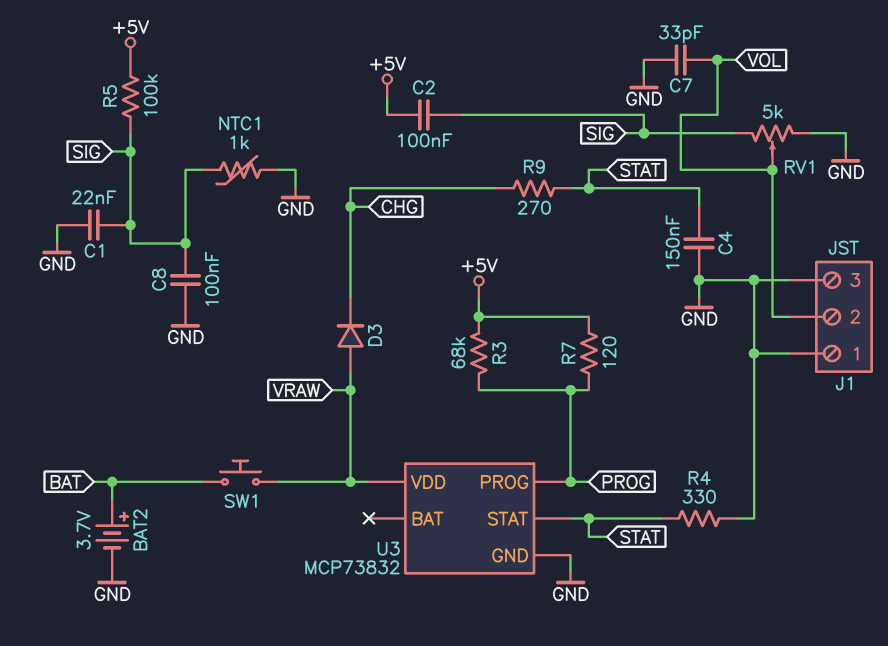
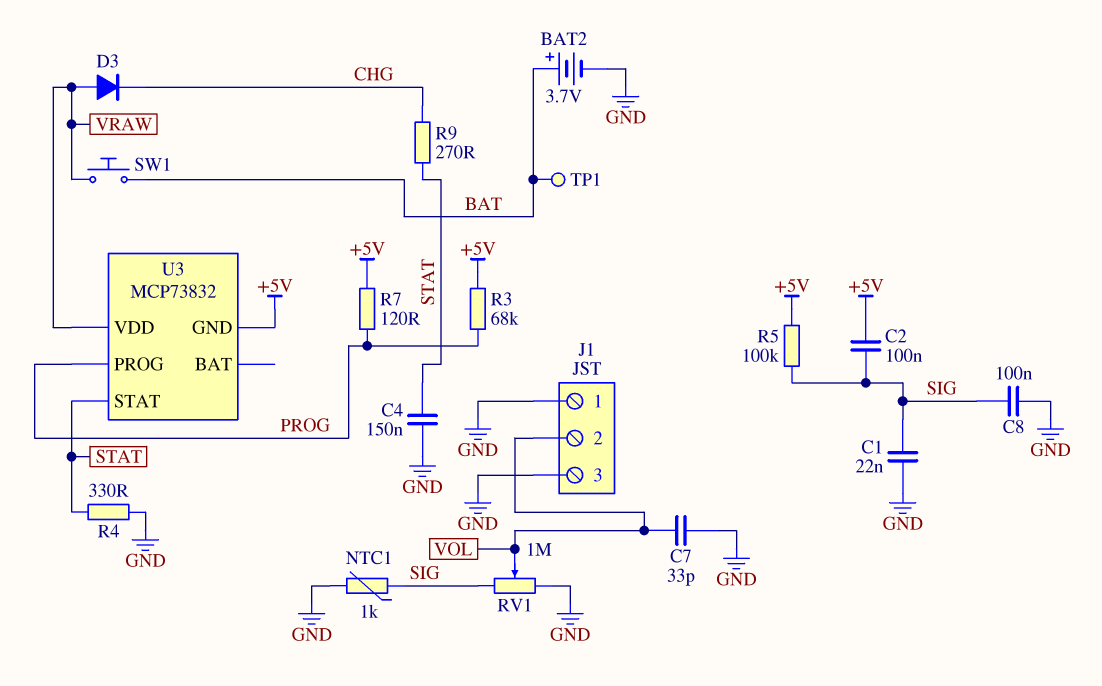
RV1: 5k (GND, SIG, wiper VOL) -> 1M (GND, SIG, wiper VOL)
TP1: none -> test point (BAT)
U3 pin GND: GND -> +5V

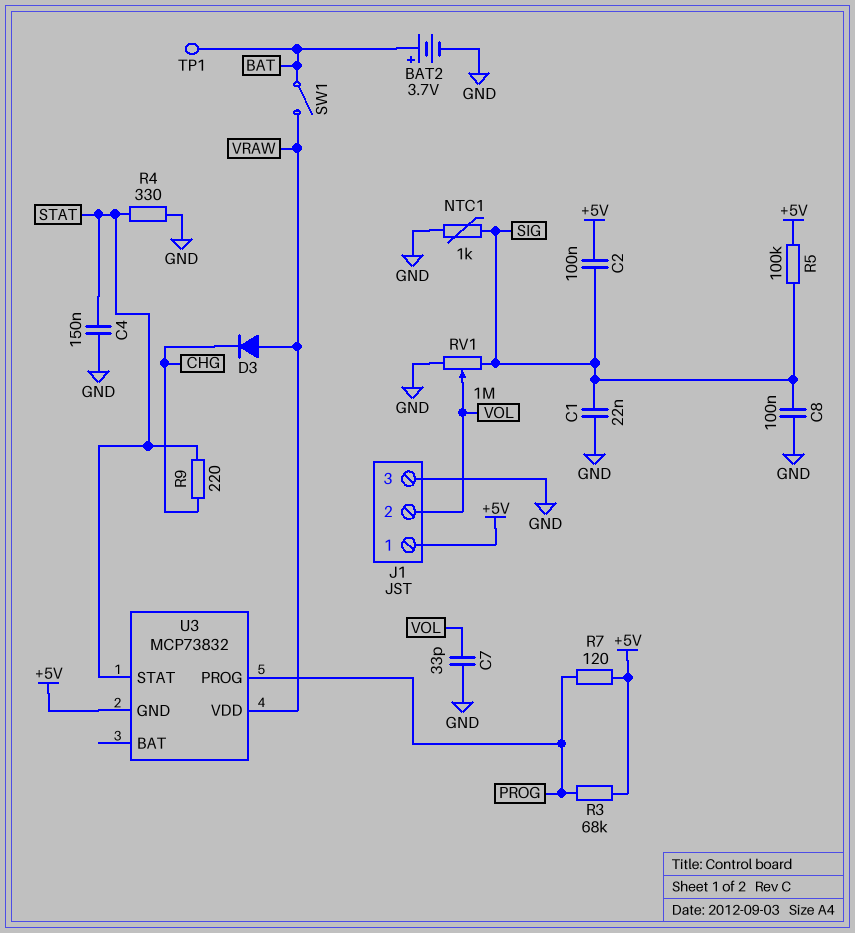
J1 pin 1: GND -> +5V
R9: 270 (CHG, STAT) -> 220 (CHG, STAT)
SW1: button (BAT, VRAW) -> switch (BAT, VRAW)

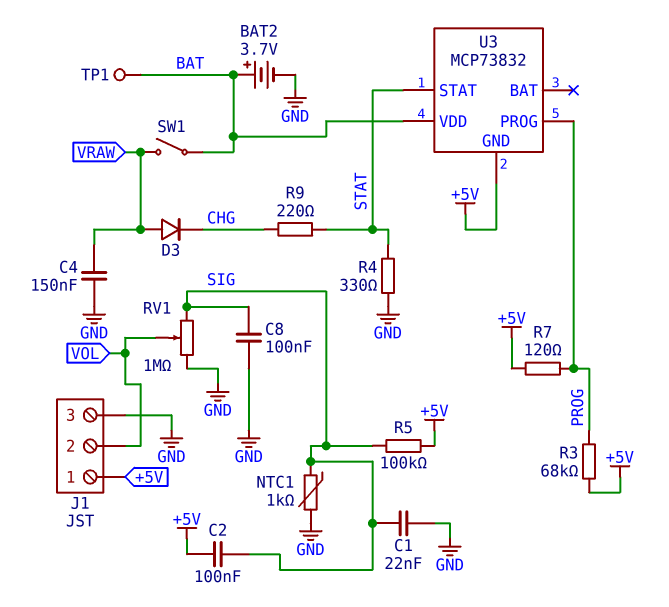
C4: 150nF (GND, STAT) -> 150nF (GND, VRAW)
C7: 33pF (GND, VOL) -> none
U3 pin VDD: VRAW -> BAT

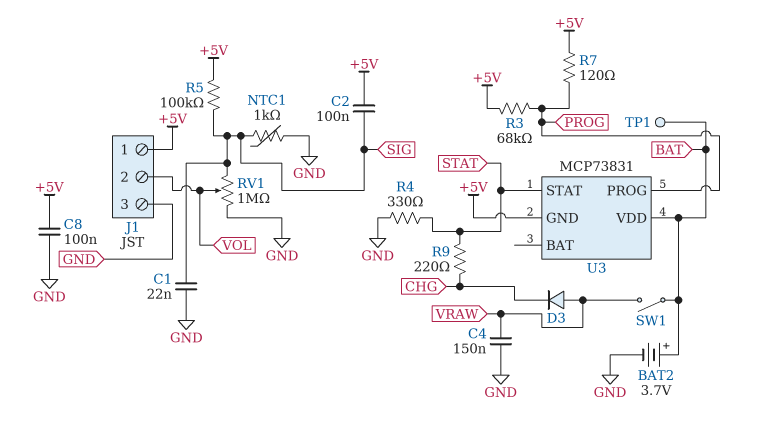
C8: 100nF (GND, SIG) -> 100nF (+5V, GND)
U3: MCP73832 -> MCP73831

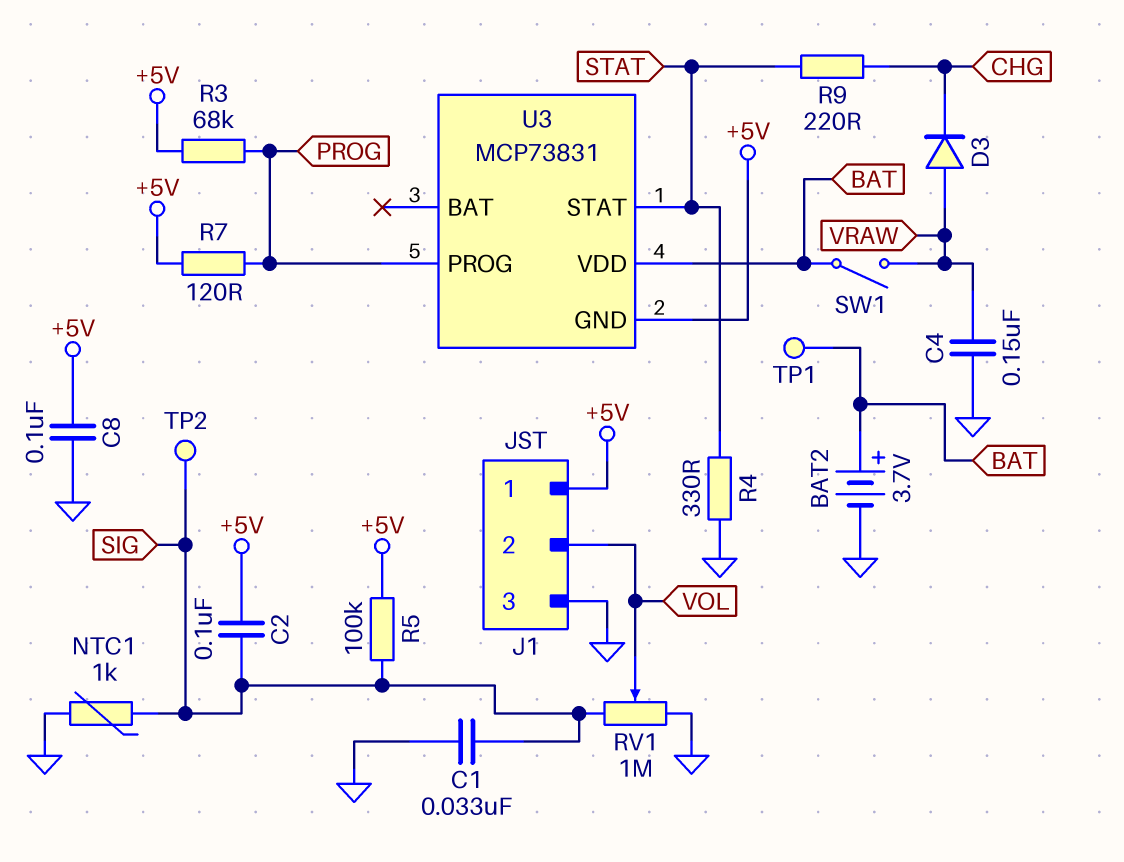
C1: 22nF (GND, SIG) -> 33nF (GND, SIG)
TP2: none -> test point (SIG)

